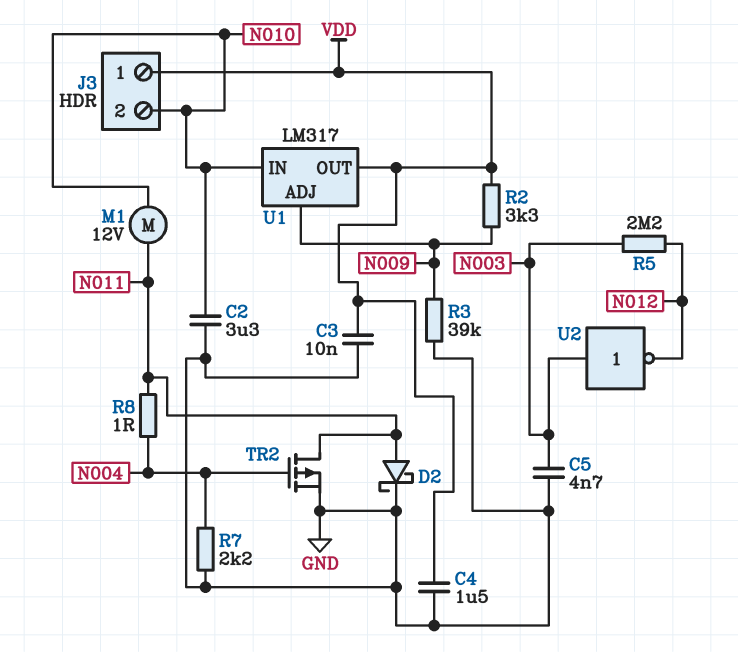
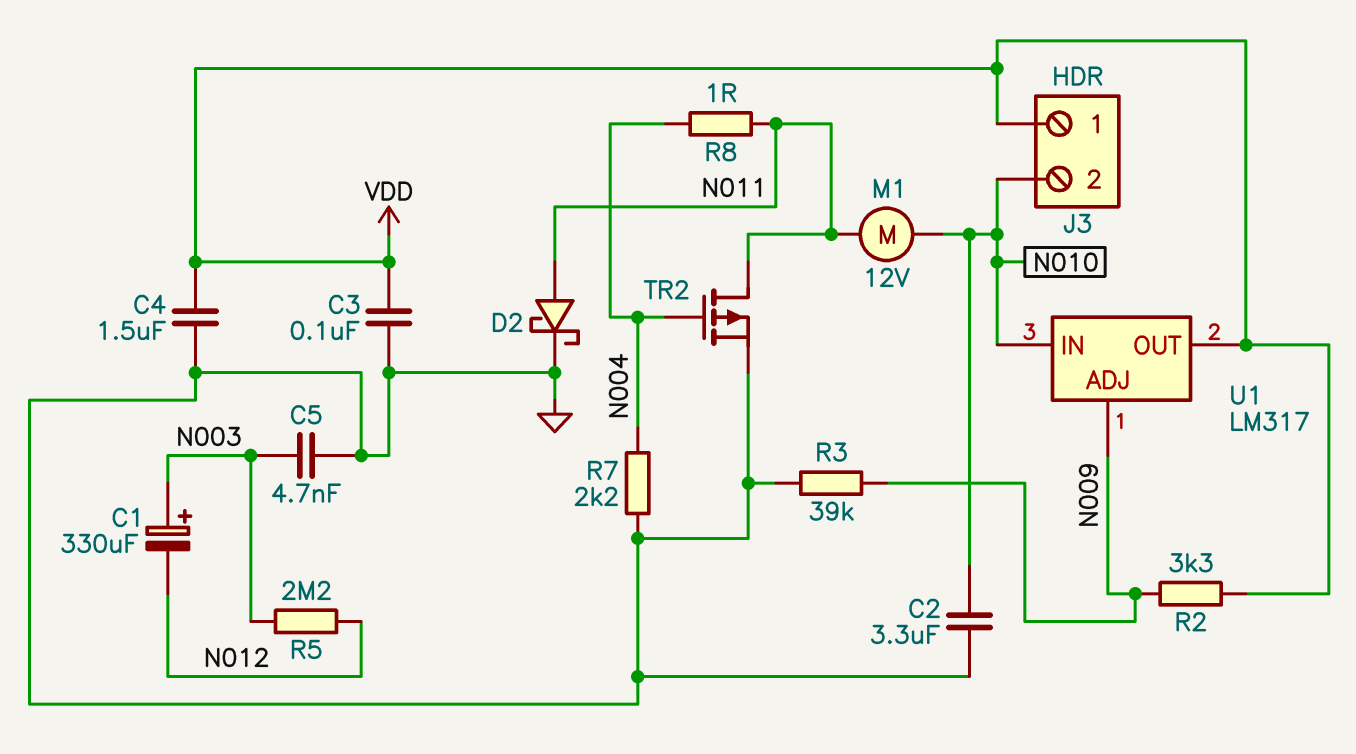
C1: none -> 330uF (plus N003, minus N012)
C3: 10nF (GND, VDD) -> 100nF (GND, VDD)
U2: NOT (in N003, out N012) -> none

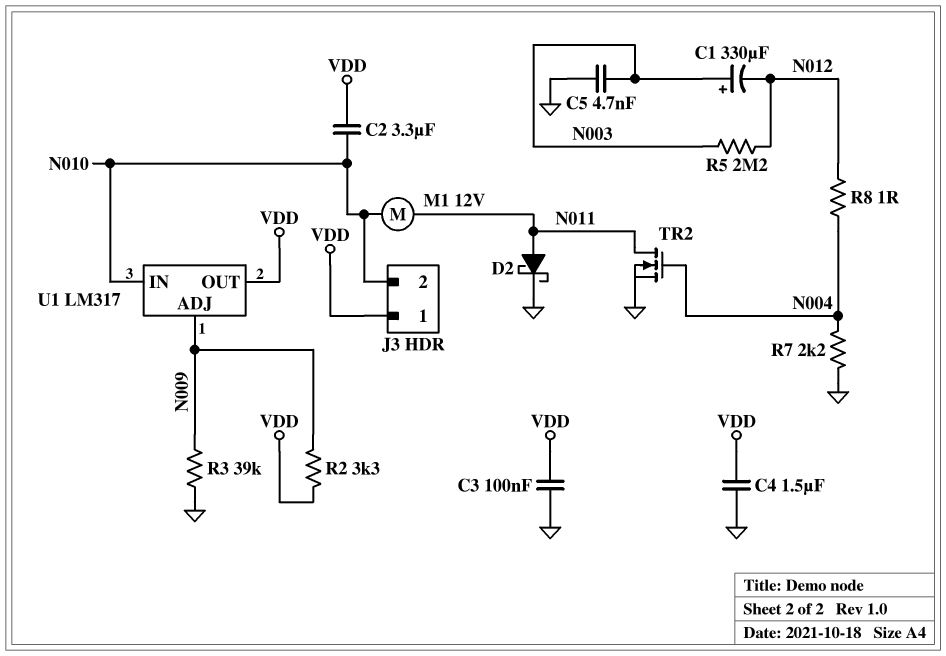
C2: 3.3uF (GND, N010) -> 3.3uF (N010, VDD)
R8: 1 (N004, N011) -> 1 (N004, N012)
TR2: PMOS (G N004, D N011, S GND) -> NMOS (G N004, D N011, S GND)

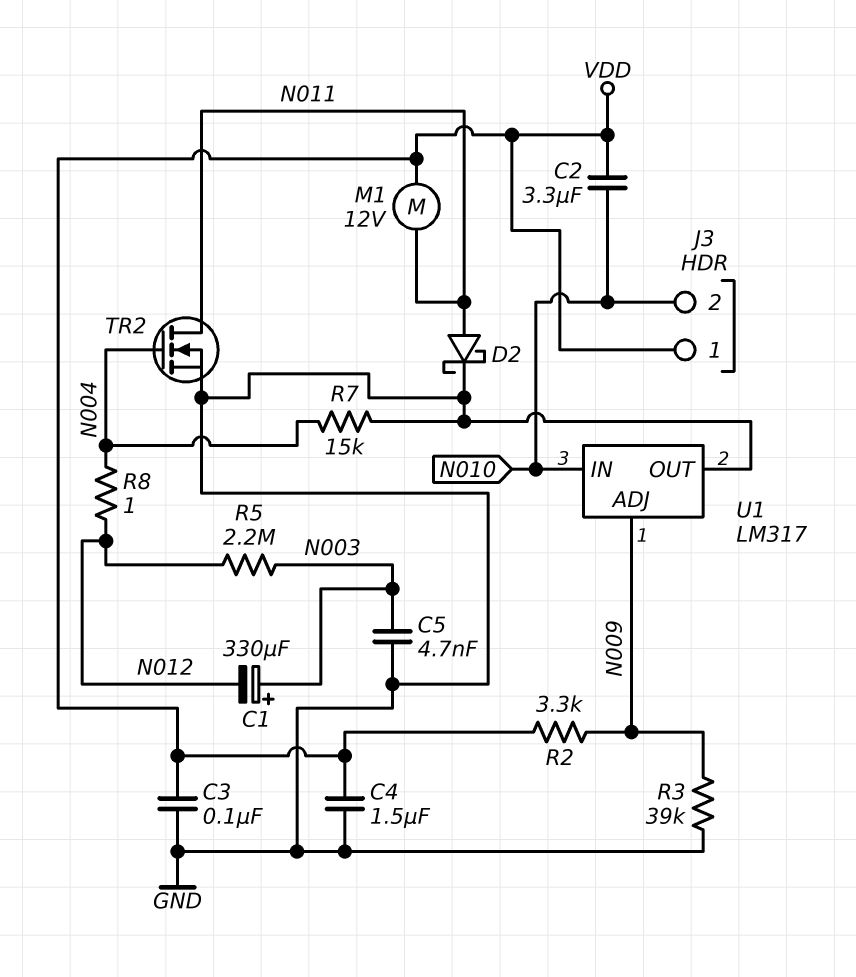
M1: motor 12V (N010, N011) -> motor 12V (N011, VDD)
R7: 2.2k (GND, N004) -> 15k (GND, N004)
U1 pin OUT: VDD -> GND

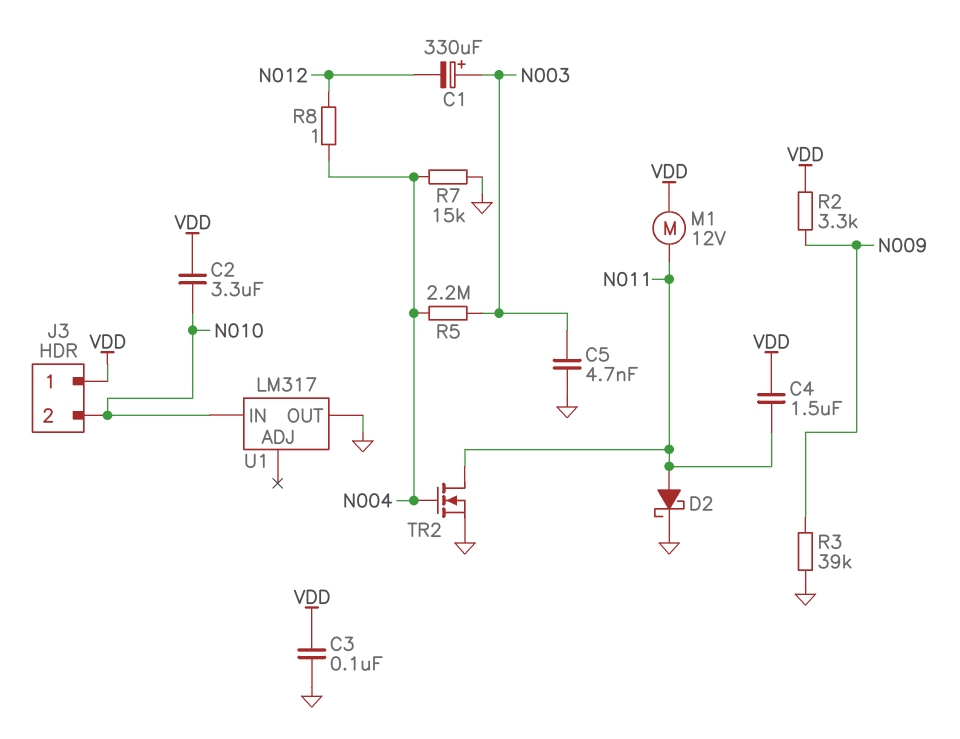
C4: 1.5uF (GND, VDD) -> 1.5uF (N011, VDD)
R5: 2.2M (N003, N012) -> 2.2M (N003, N004)
U1 pin ADJ: N009 -> none

